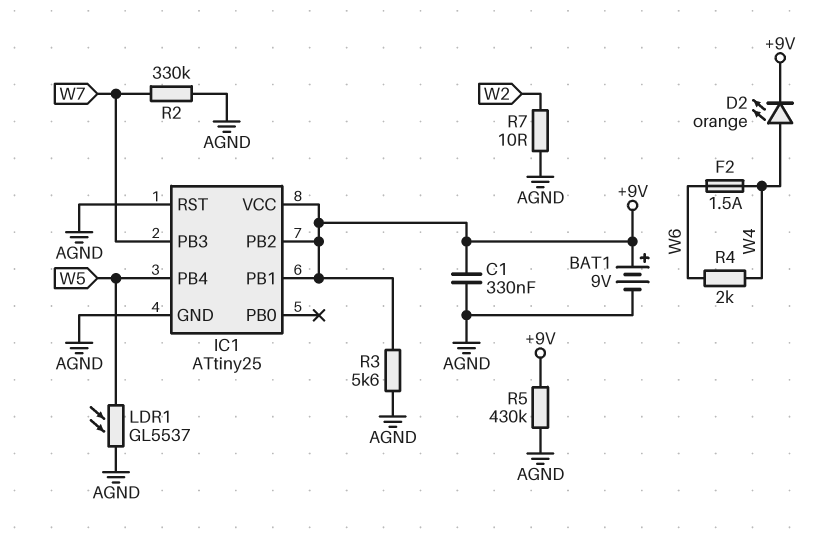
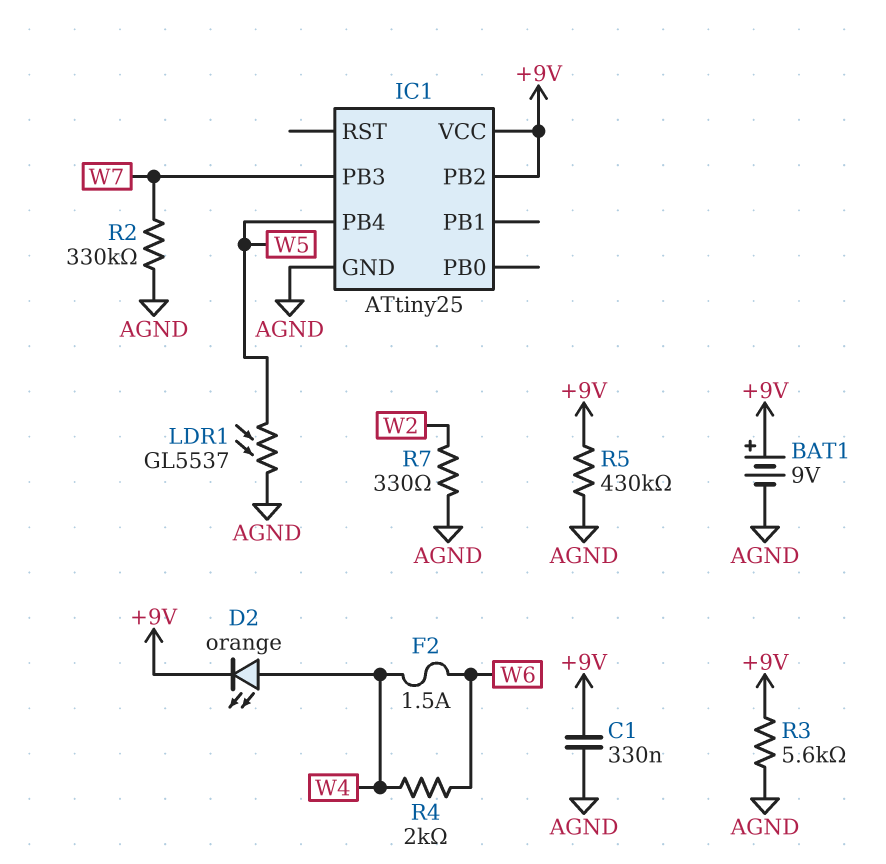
IC1 pin PB1: +9V -> none
IC1 pin RST: AGND -> none
R7: 10 (AGND, W2) -> 330 (AGND, W2)

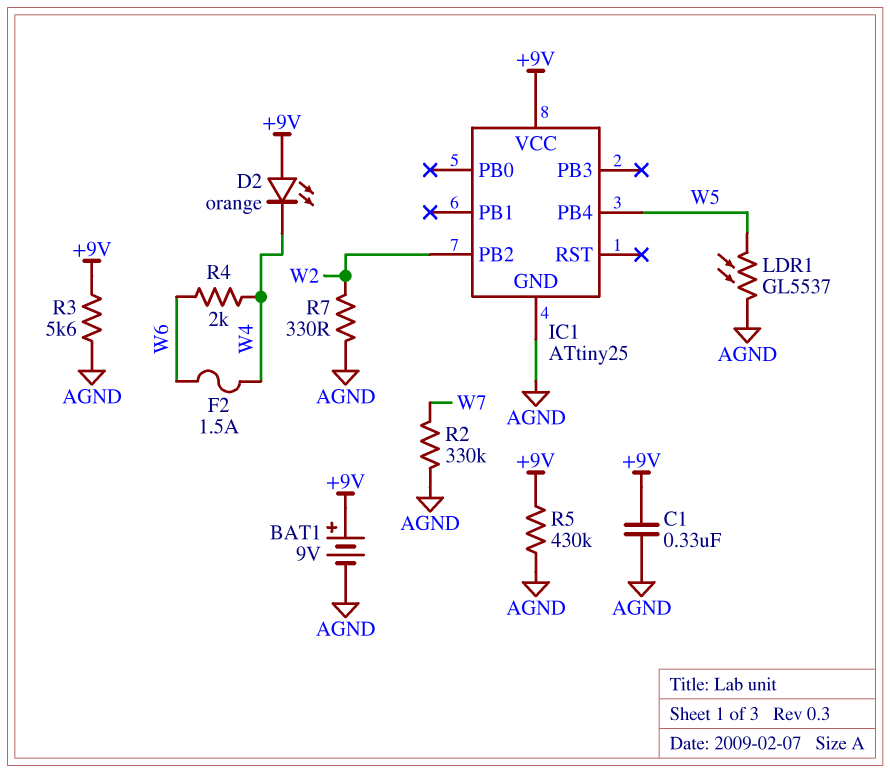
D2: LED orange (A W4, K +9V) -> LED orange (A +9V, K W4)
IC1 pin PB2: +9V -> W2
IC1 pin PB3: W7 -> none

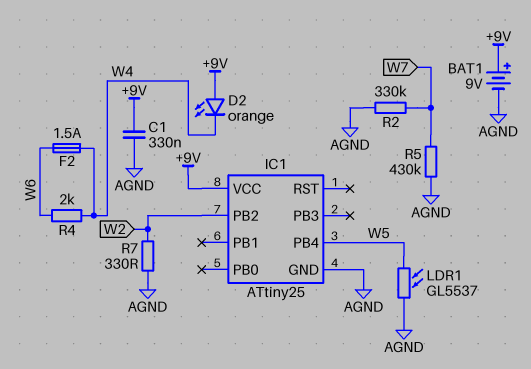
R3: 5.6k (+9V, AGND) -> none
R5: 430k (+9V, AGND) -> 430k (AGND, W7)

